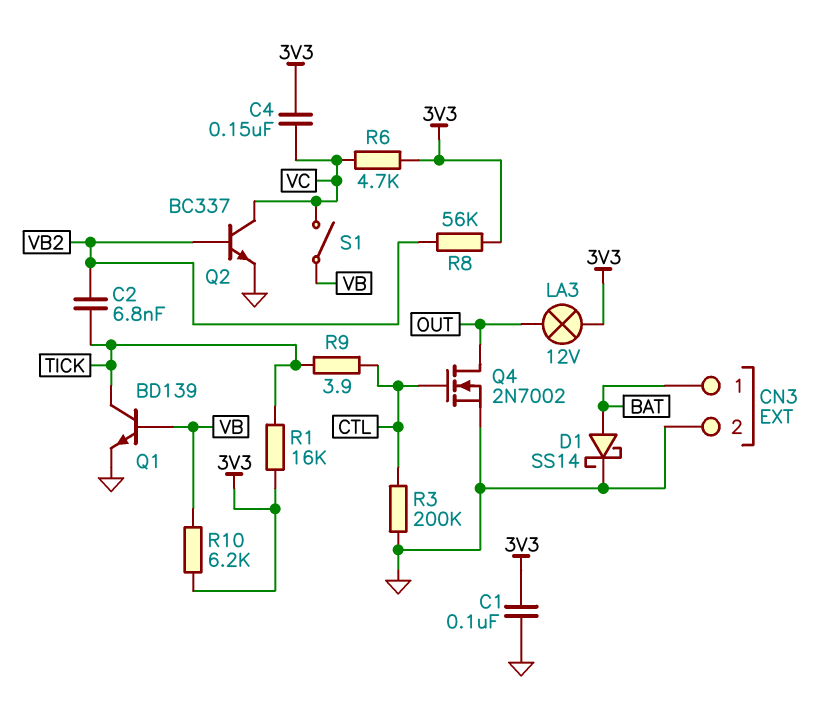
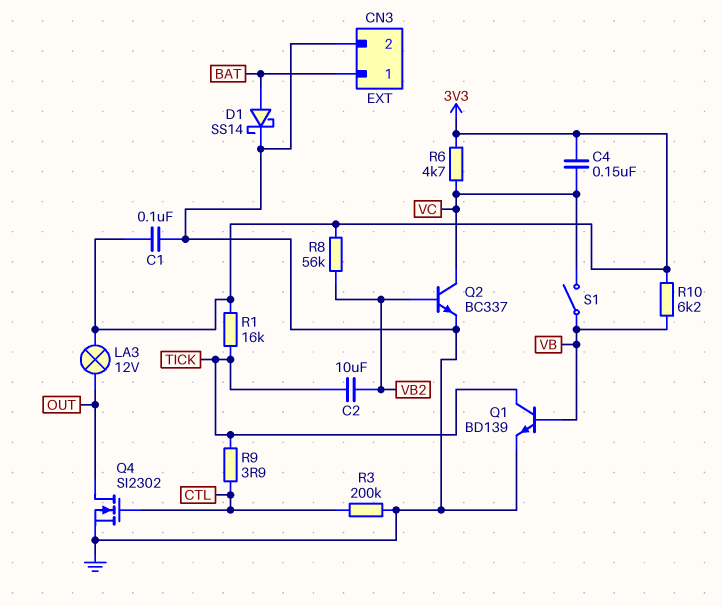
C2: 6.8nF (TICK, VB2) -> 10uF (TICK, VB2)
Q4: NMOS 2N7002 (G CTL, D OUT, S GND) -> NMOS SI2302 (G CTL, D OUT, S GND)

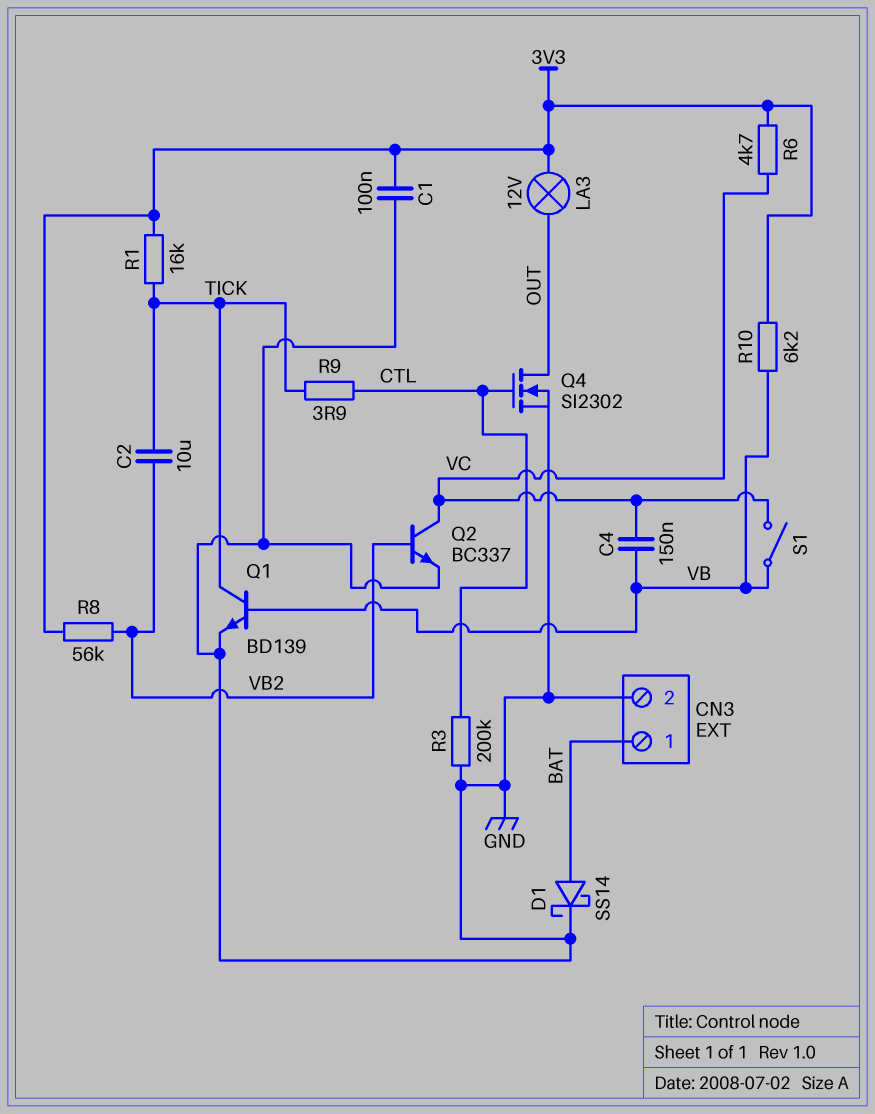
C4: 150nF (3V3, VC) -> 150nF (VB, VC)

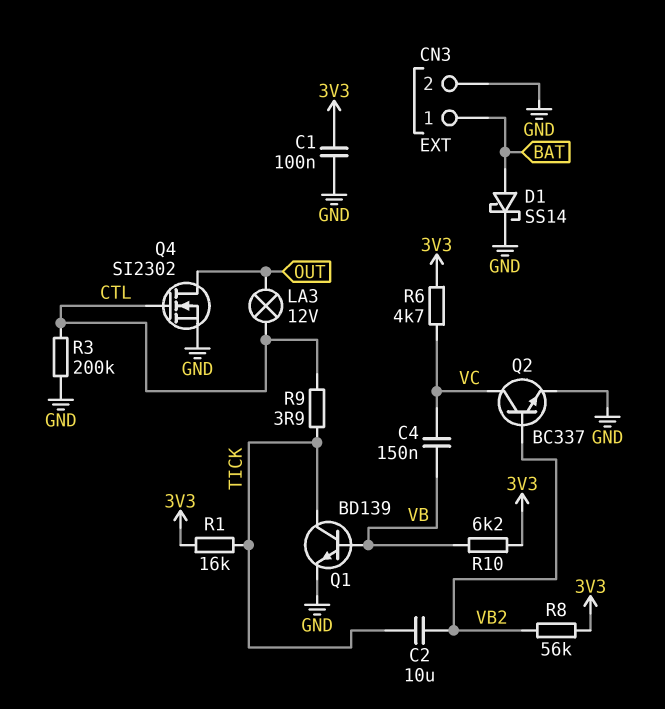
LA3: lamp 12V (3V3, OUT) -> lamp 12V (CTL, OUT)
S1: switch (VB, VC) -> none

